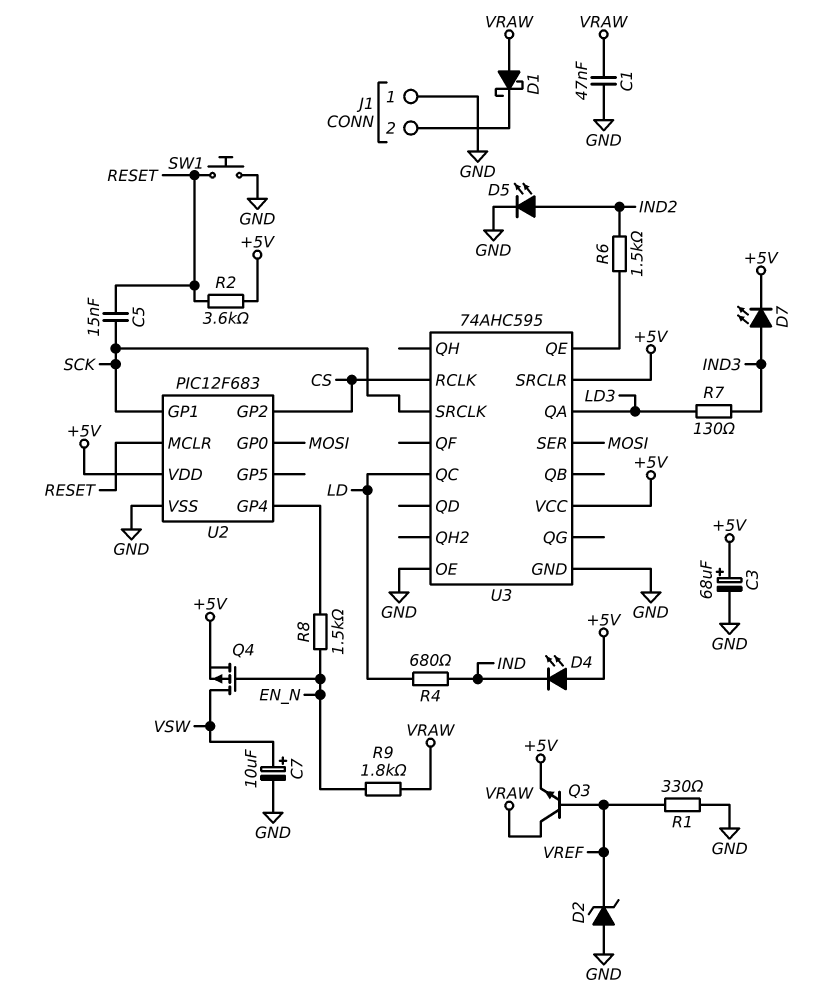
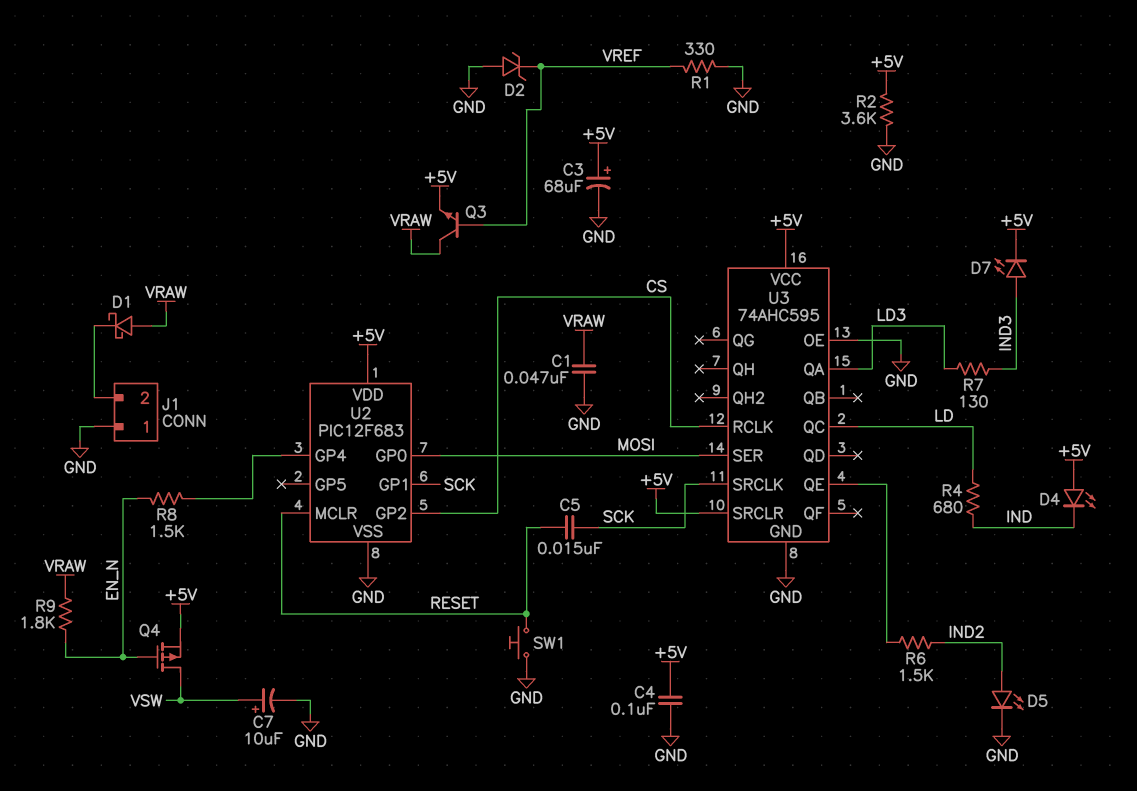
C4: none -> 100nF (+5V, GND)
R2: 3.6k (+5V, RESET) -> 3.6k (+5V, GND)

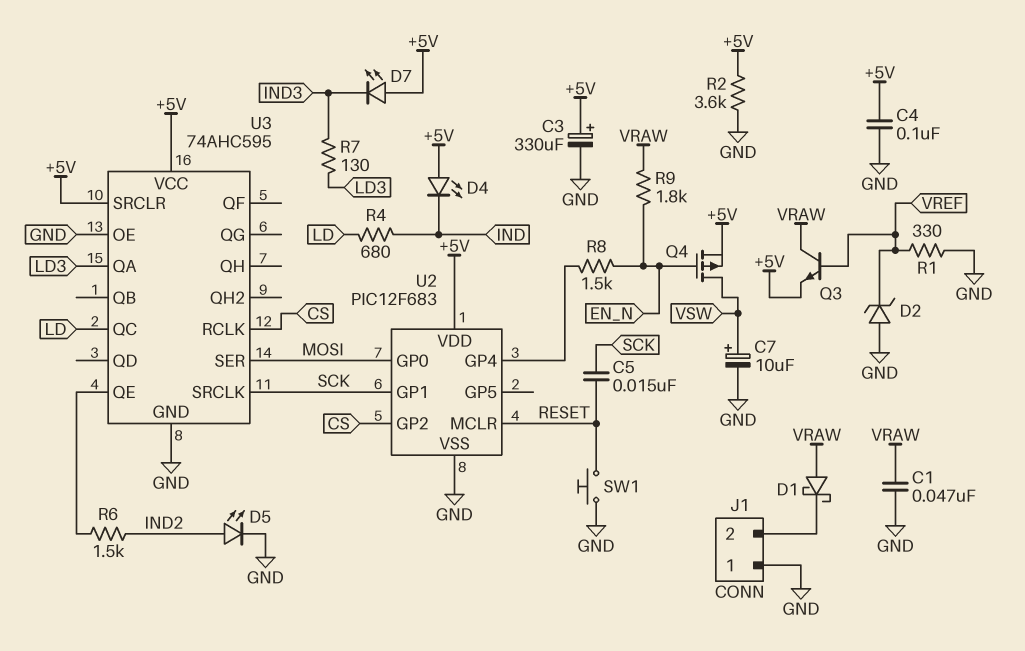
C3: 68uF (plus +5V, minus GND) -> 330uF (plus +5V, minus GND)
D7: LED (A IND3, K +5V) -> LED (A +5V, K IND3)

